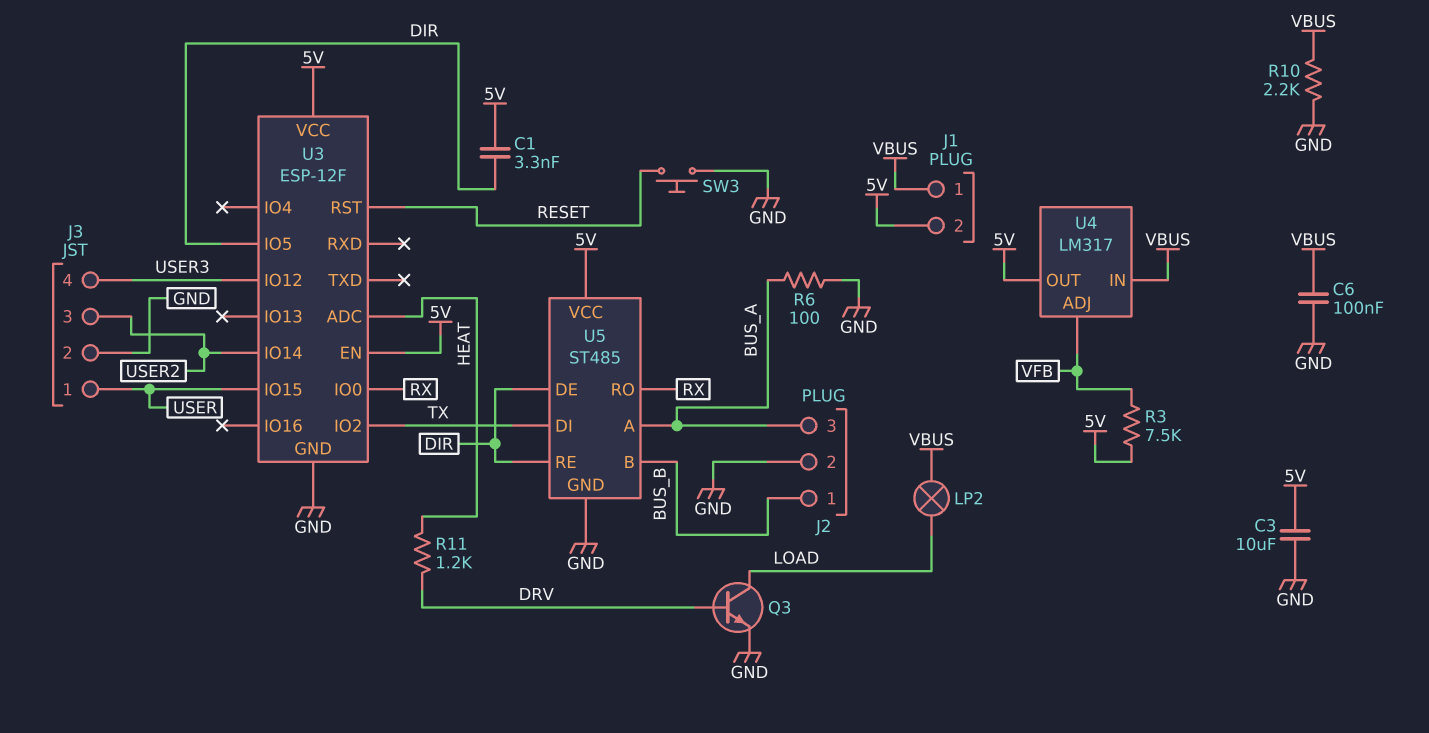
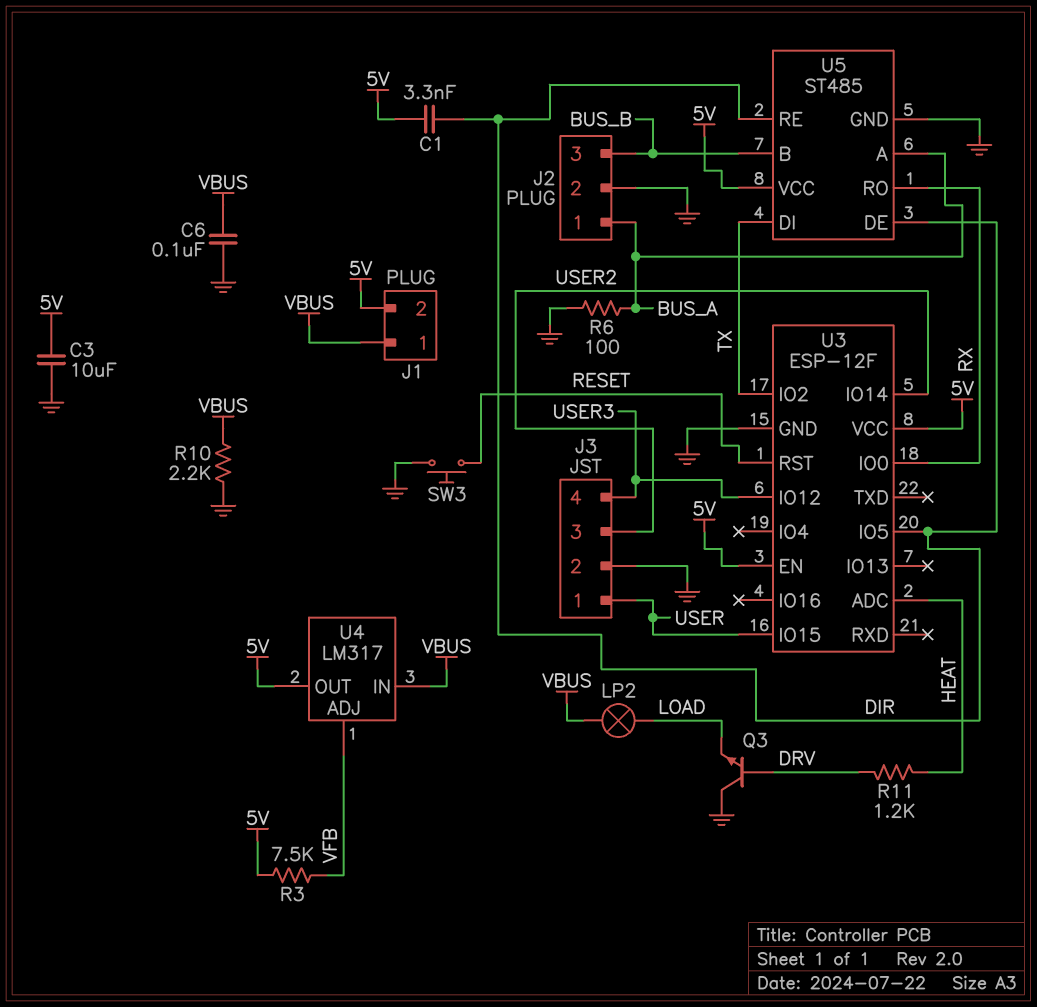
J2 pin 1: BUS_B -> BUS_A
J2 pin 3: BUS_A -> BUS_B
Q3: NPN (B DRV, C LOAD, E GND) -> NPN (B DRV, C GND, E LOAD)

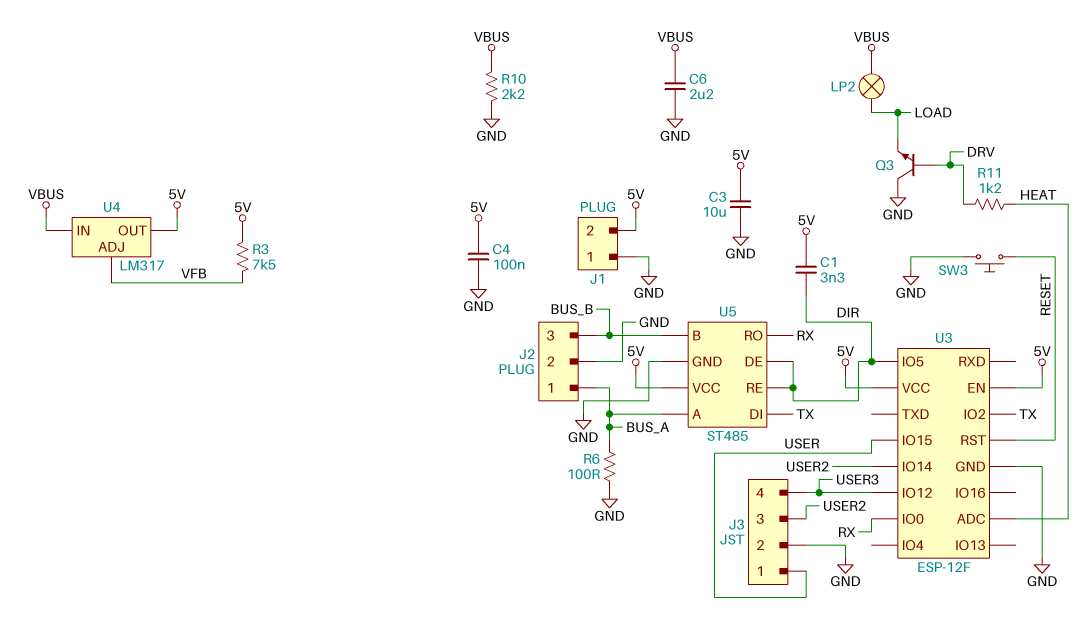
C4: none -> 100nF (5V, GND)
C6: 100nF (GND, VBUS) -> 2.2uF (GND, VBUS)
J1 pin 1: VBUS -> GND

